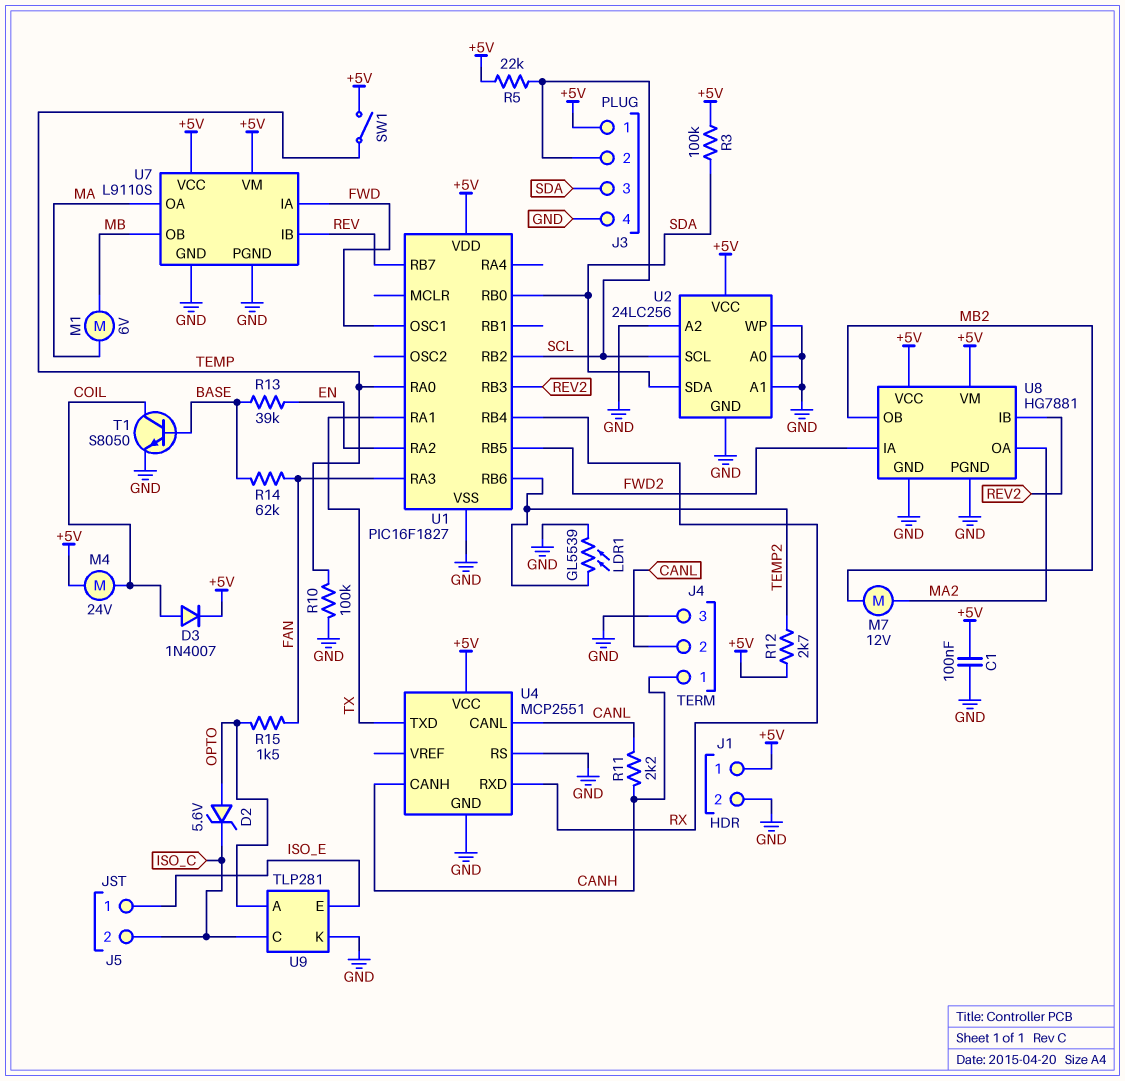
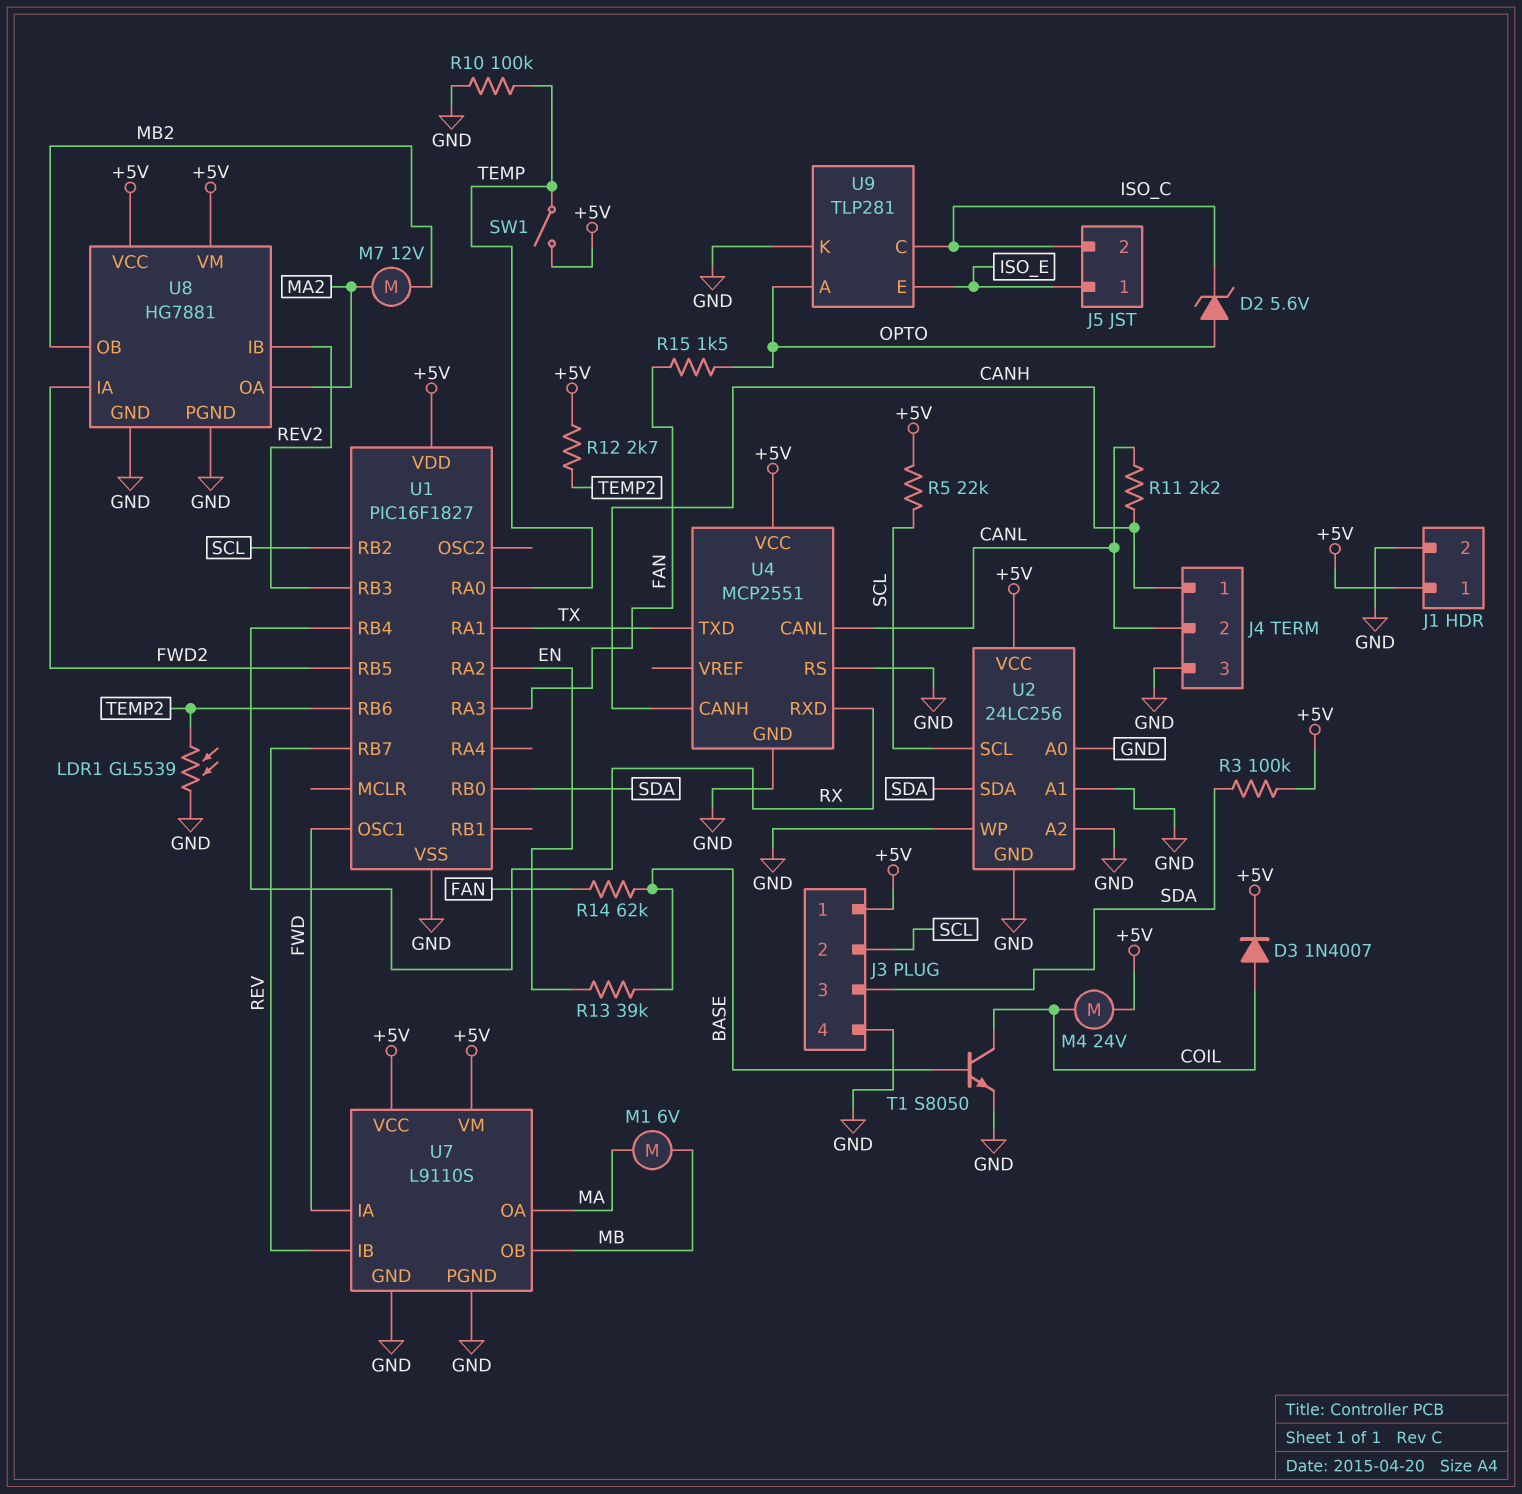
C1: 100nF (+5V, GND) -> none

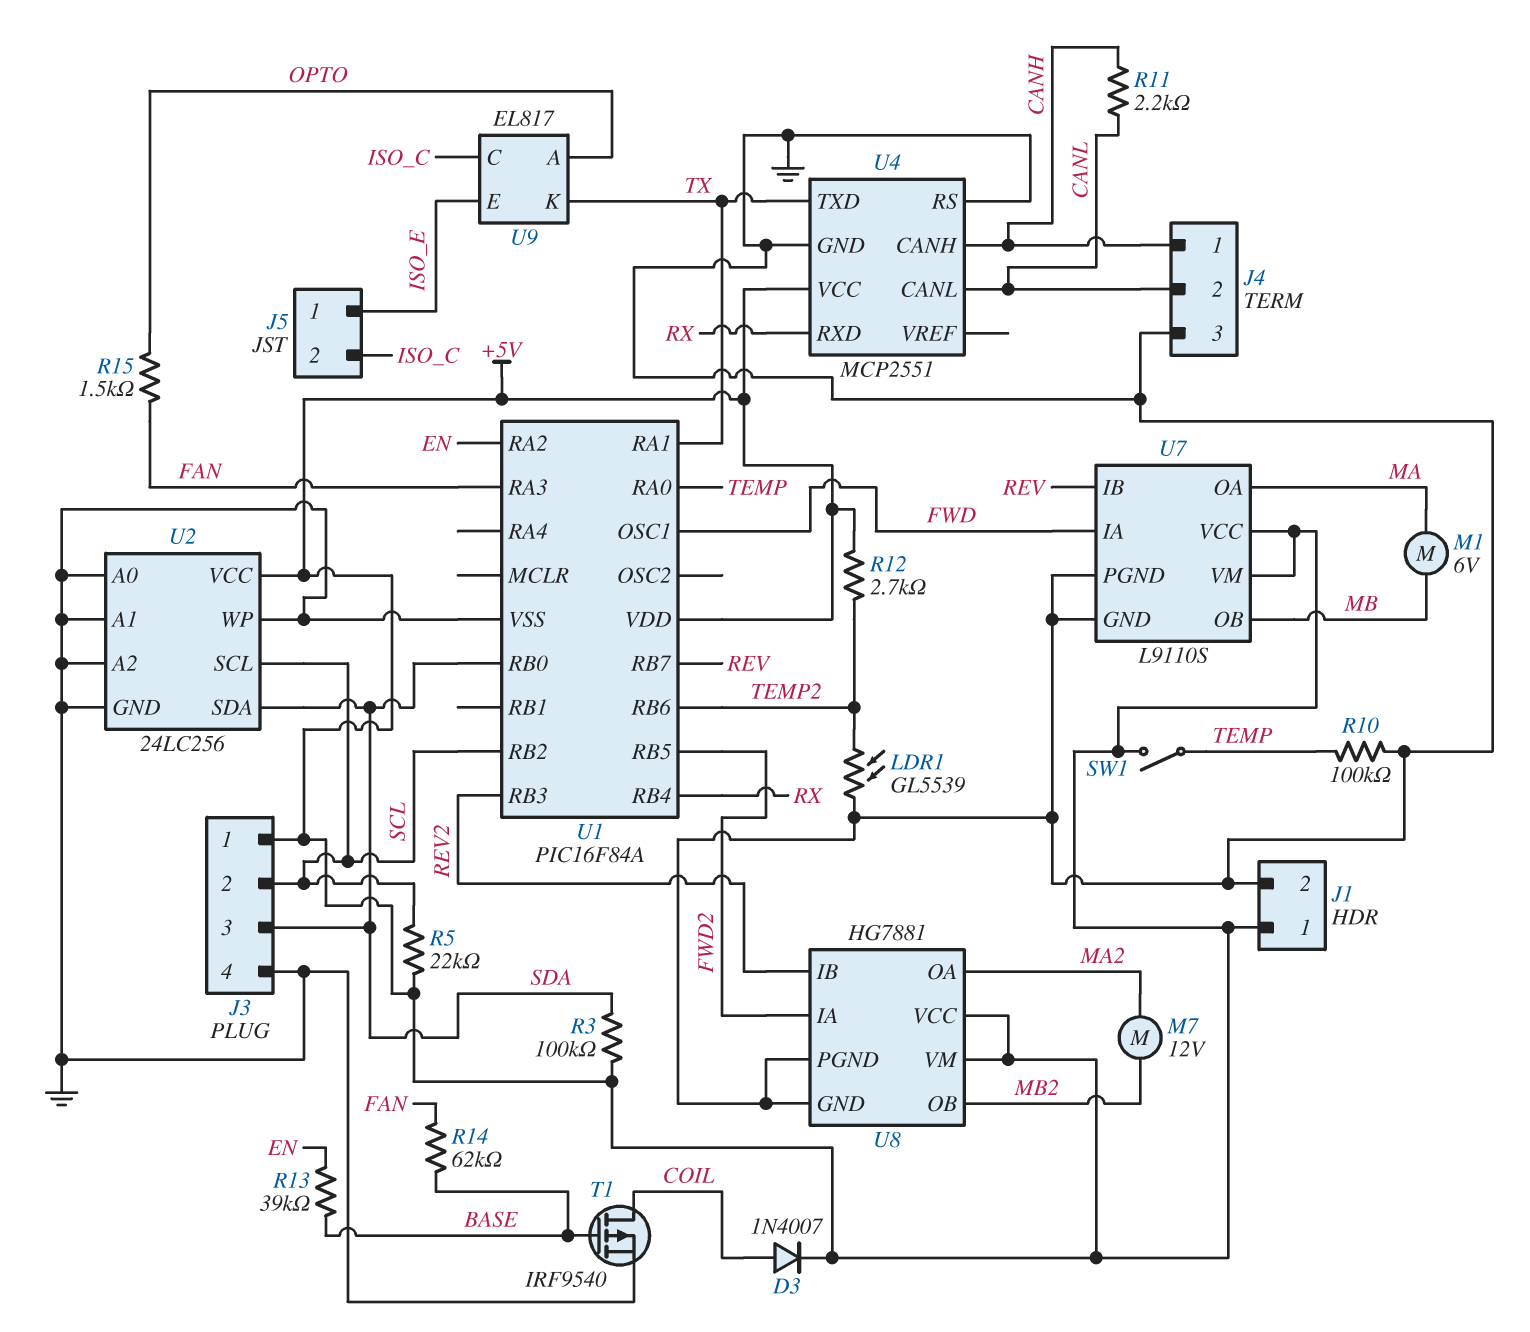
D2: zener 5.6V (A OPTO, K ISO_C) -> none
M4: motor 24V (+5V, COIL) -> none
T1: NPN S8050 (B BASE, C COIL, E GND) -> PMOS IRF9540 (G BASE, D COIL, S GND)
U1: PIC16F1827 -> PIC16F84A
U9: TLP281 -> EL817
U9 pin K: GND -> TX

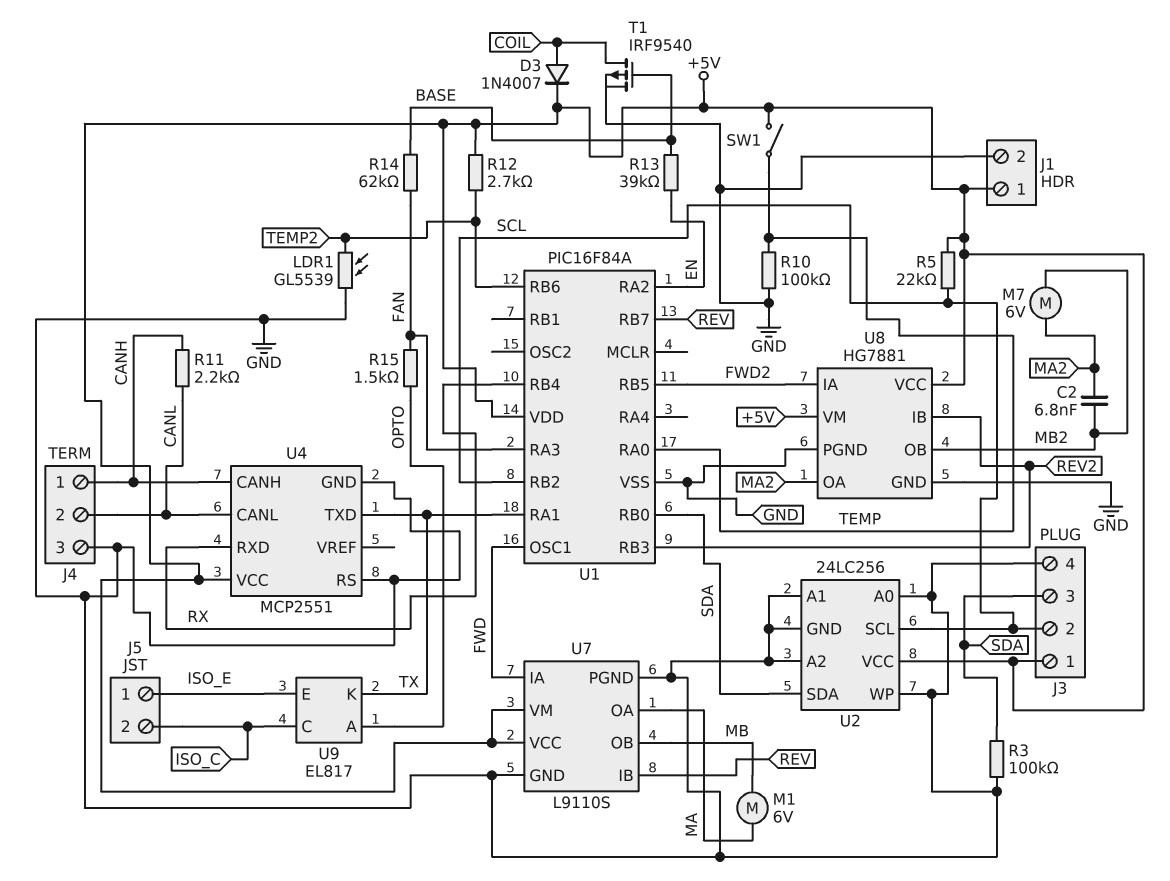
C2: none -> 6.8nF (MA2, MB2)
M7: motor 12V (MA2, MB2) -> motor 6V (MA2, MB2)
R3: 100k (+5V, SDA) -> 100k (GND, SDA)

